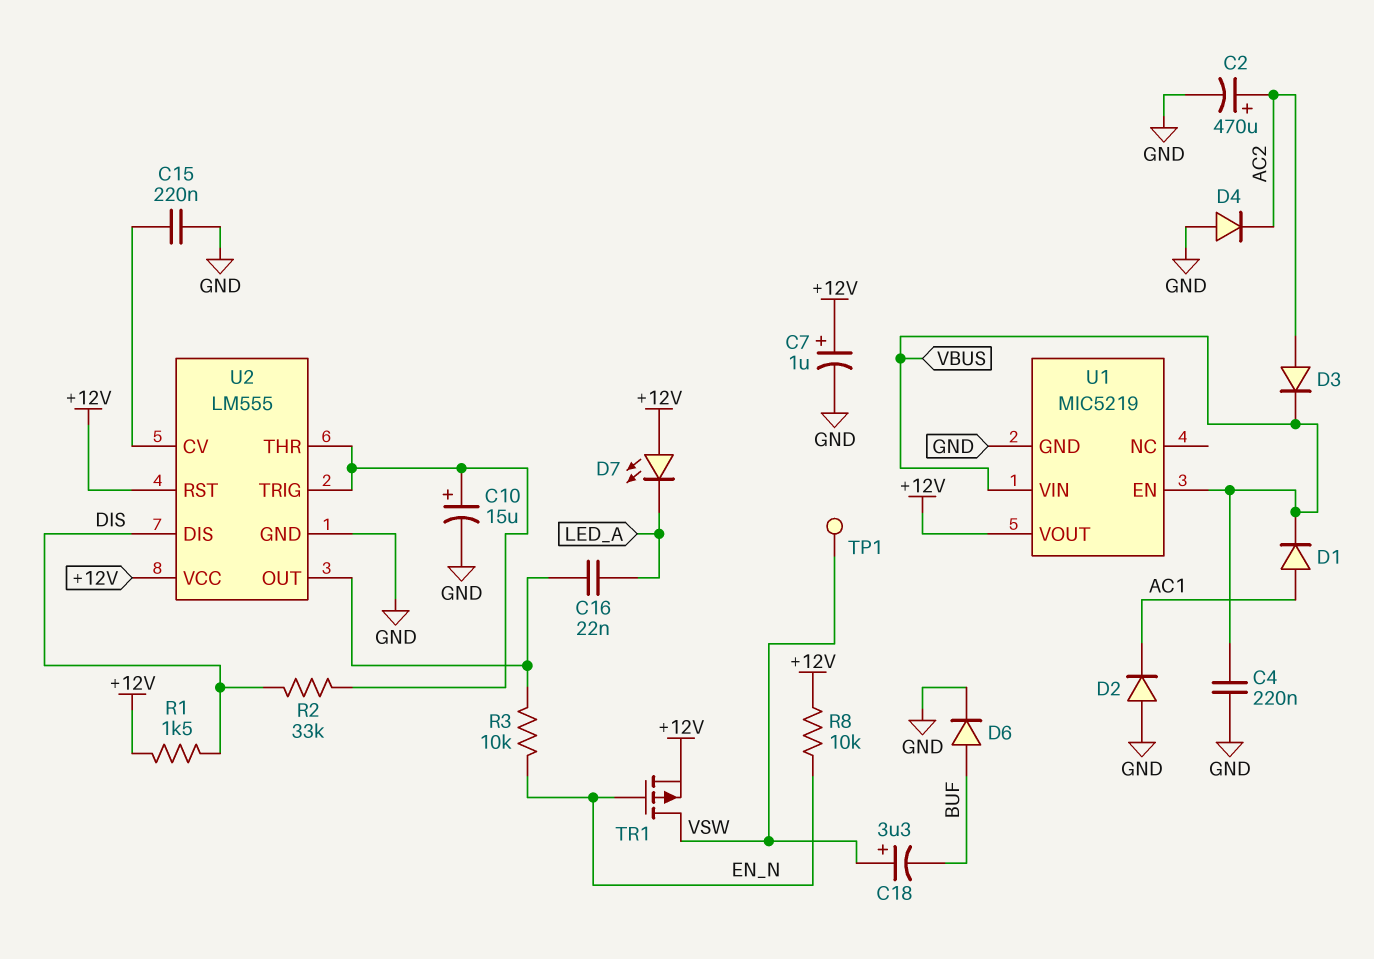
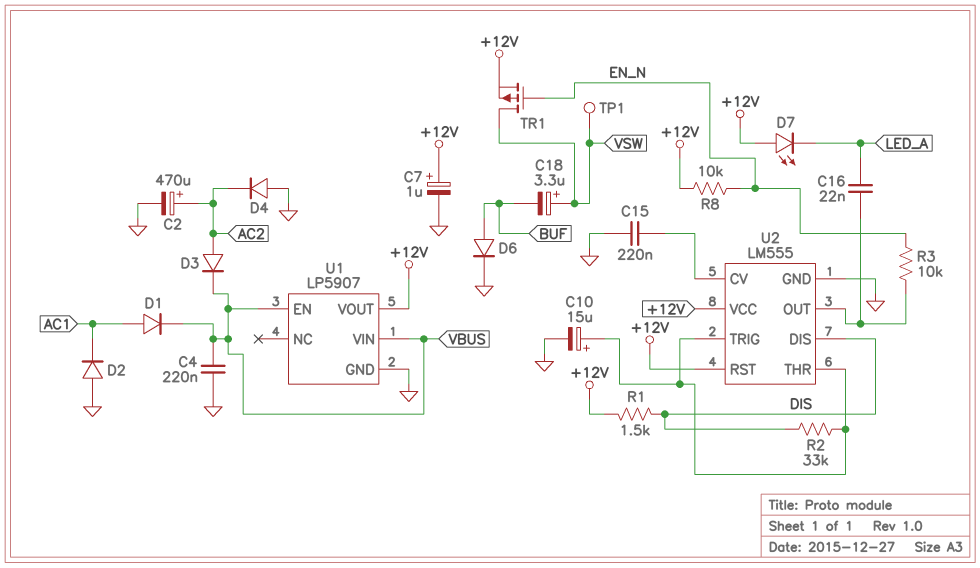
U1: MIC5219 -> LP5907

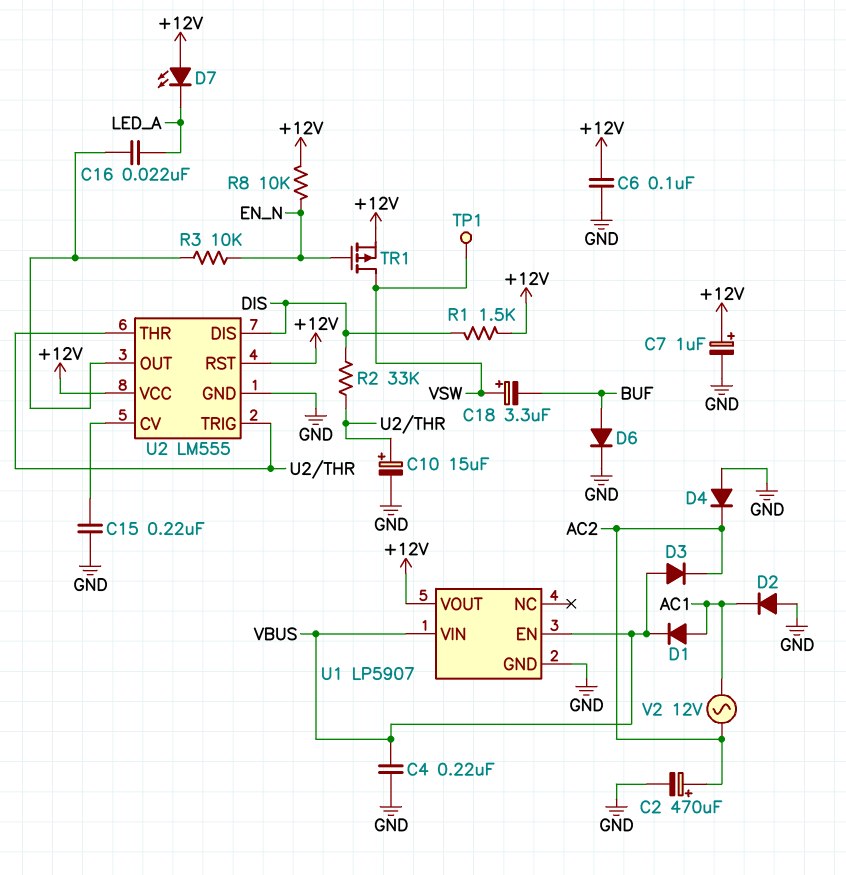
C6: none -> 100nF (+12V, GND)
D3: diode (A AC2, K VBUS) -> diode (A VBUS, K AC2)
V2: none -> AC 12V (AC1, AC2)

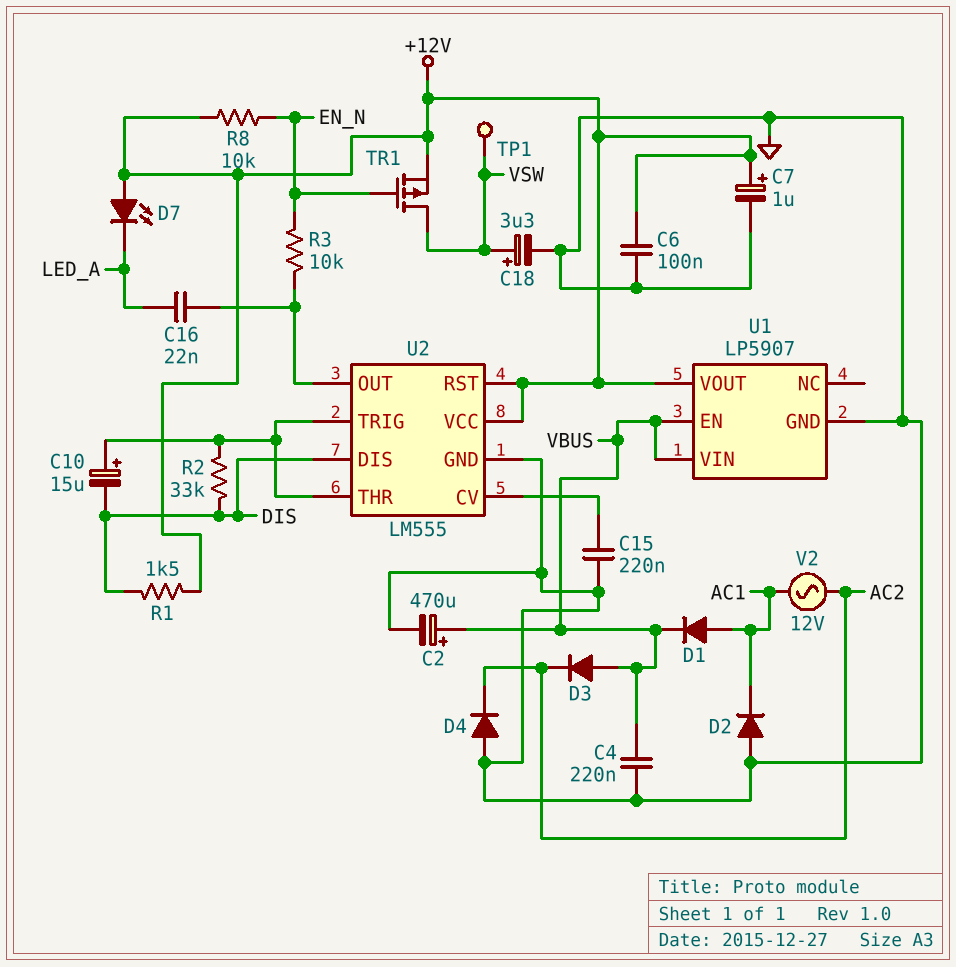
C2: 470uF (plus AC2, minus GND) -> 470uF (plus VBUS, minus GND)
C10: 15uF (plus U2/THR, minus GND) -> 15uF (plus U2/THR, minus DIS)
C18: 3.3uF (plus VSW, minus BUF) -> 3.3uF (plus VSW, minus GND)
D6: diode (A BUF, K GND) -> none

